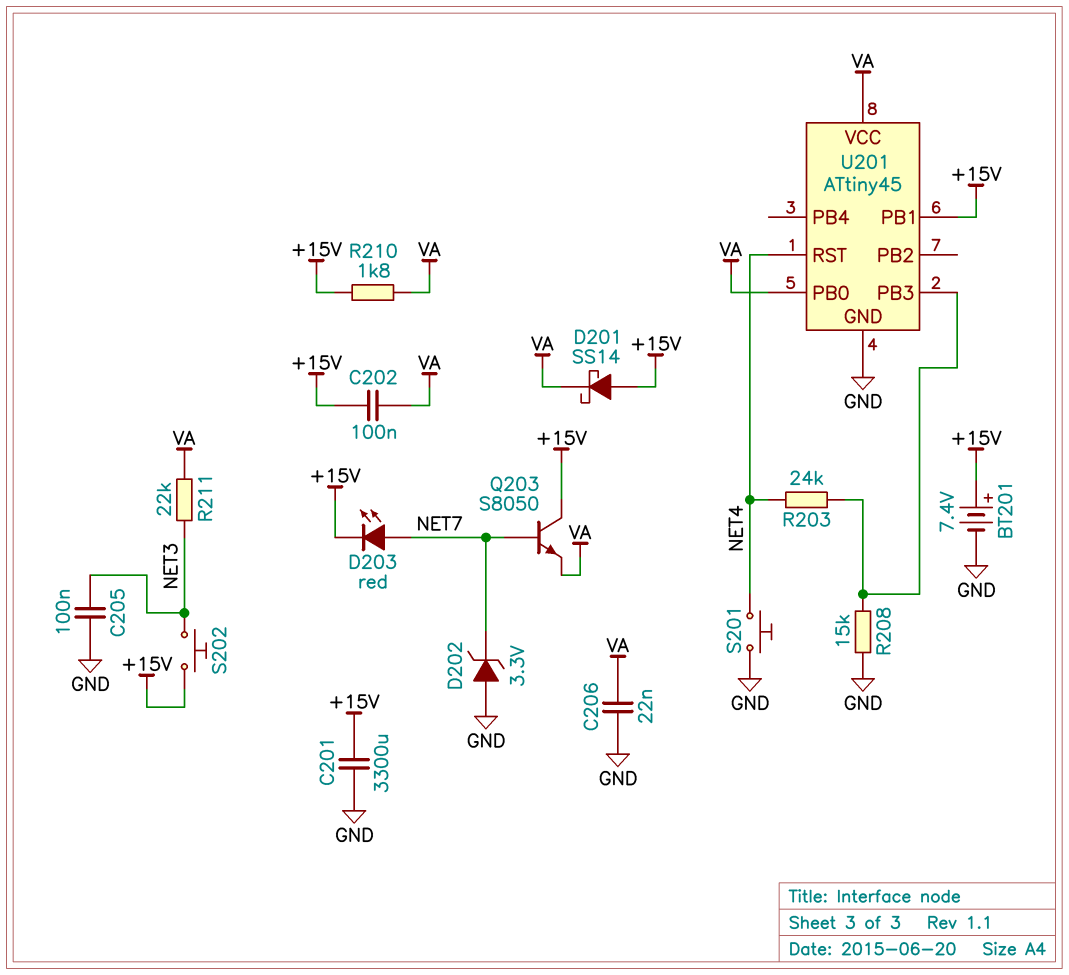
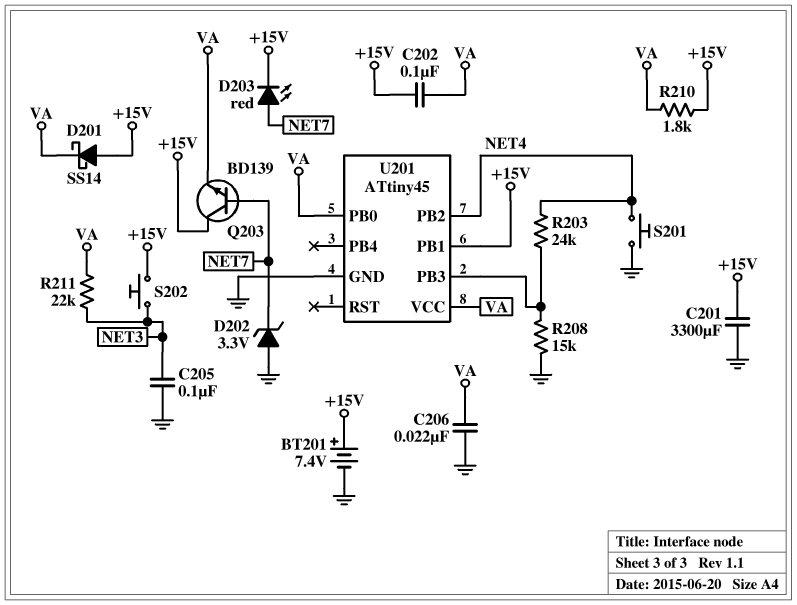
Q203: NPN S8050 (B NET7, C +15V, E VA) -> NPN BD139 (B NET7, C +15V, E VA)
U201 pin PB2: none -> NET4
U201 pin RST: NET4 -> none

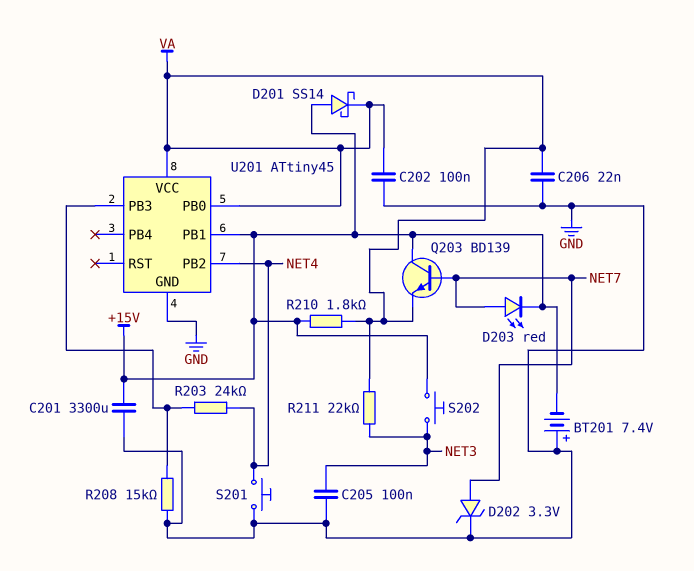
BT201: 7.4V (plus +15V, minus GND) -> 7.4V (plus GND, minus +15V)
C202: 100nF (+15V, VA) -> 100nF (GND, VA)
D202: zener 3.3V (A GND, K NET7) -> zener 3.3V (A NET7, K GND)

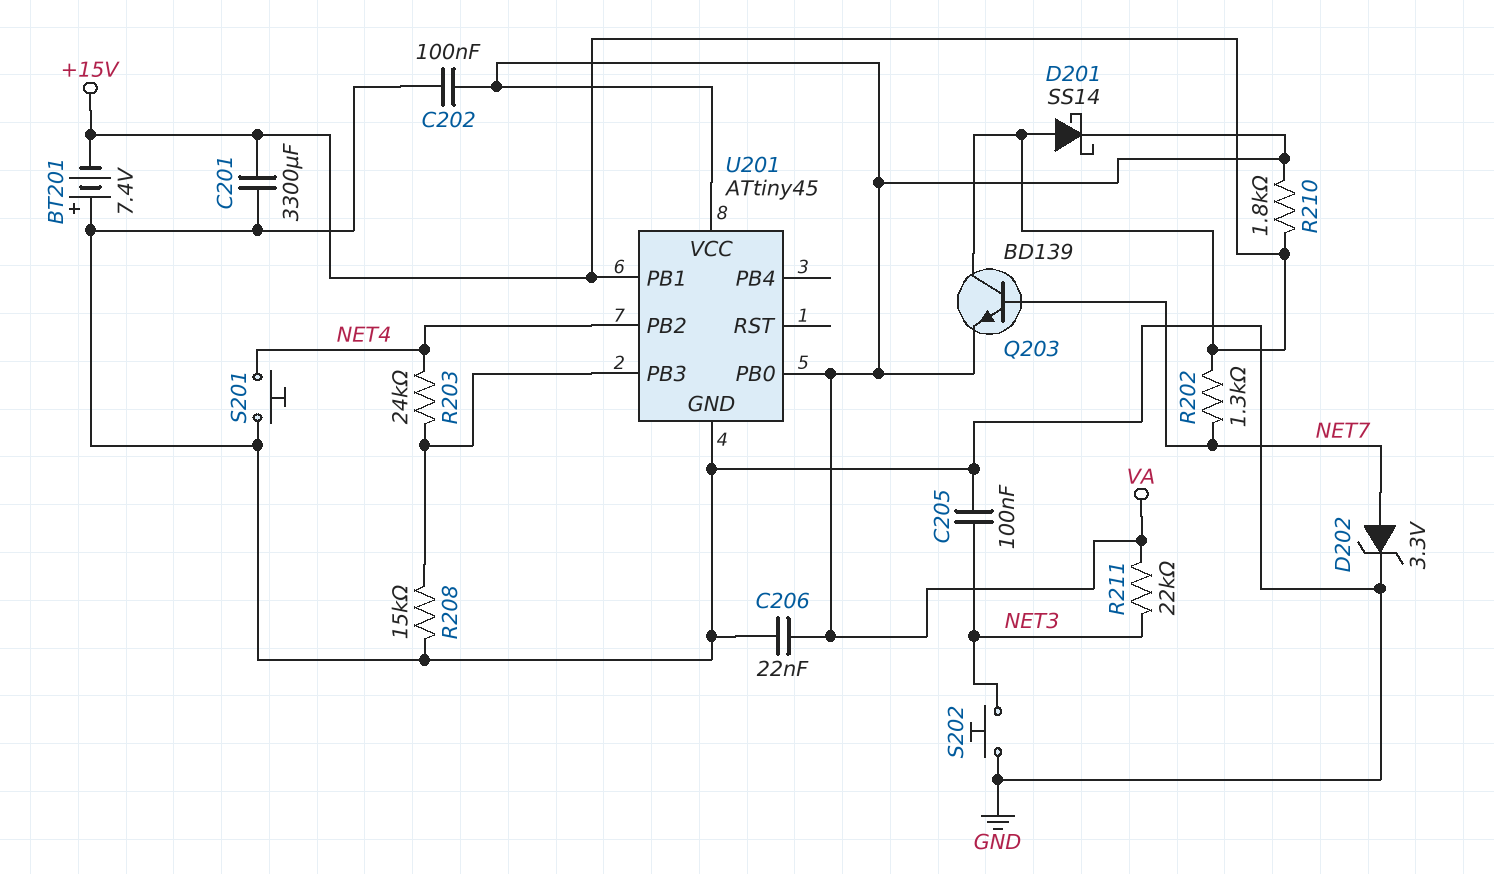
D203: LED red (A NET7, K +15V) -> none
R202: none -> 1.3k (+15V, NET7)
S202: button (+15V, NET3) -> button (GND, NET3)

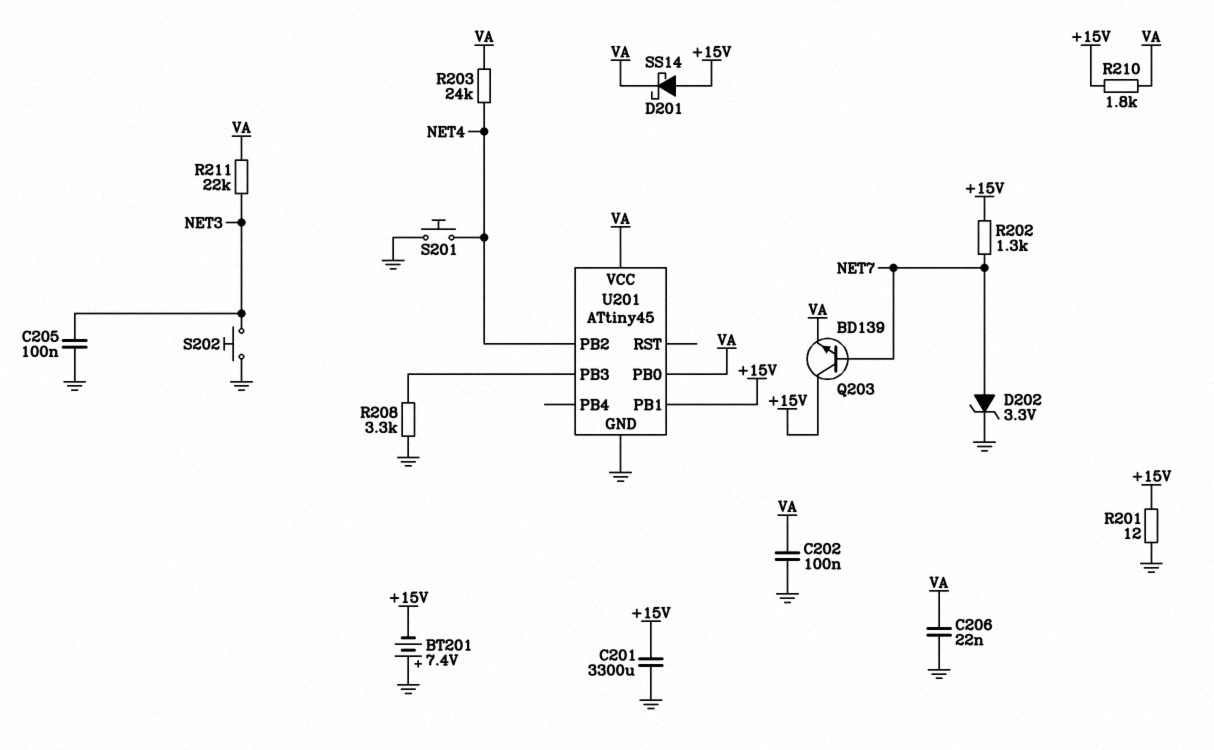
R201: none -> 12 (+15V, GND)
R203: 24k (NET4, U201/PB3) -> 24k (NET4, VA)
R208: 15k (GND, U201/PB3) -> 3.3k (GND, U201/PB3)

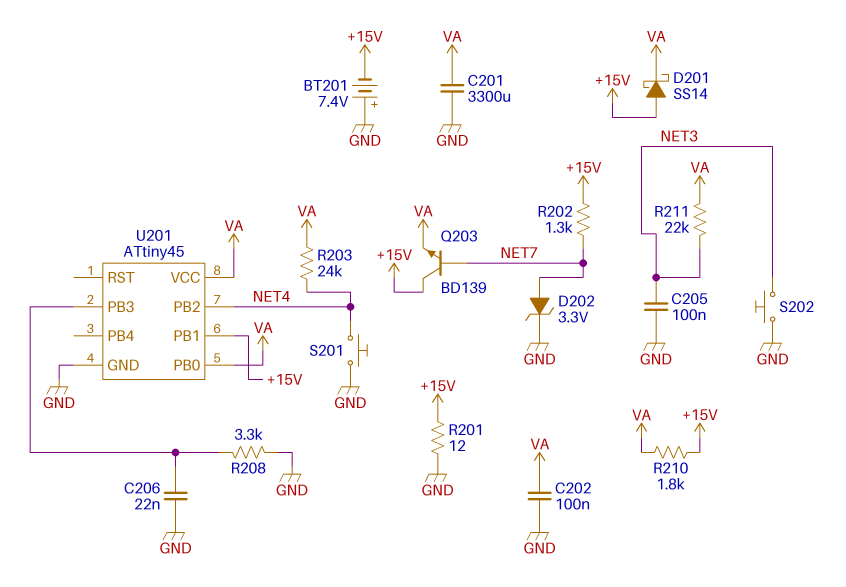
C201: 3300uF (+15V, GND) -> 3300uF (GND, VA)
C206: 22nF (GND, VA) -> 22nF (GND, U201/PB3)

